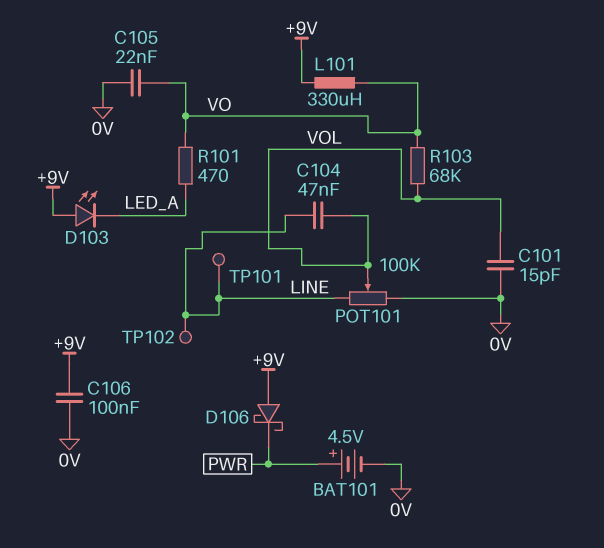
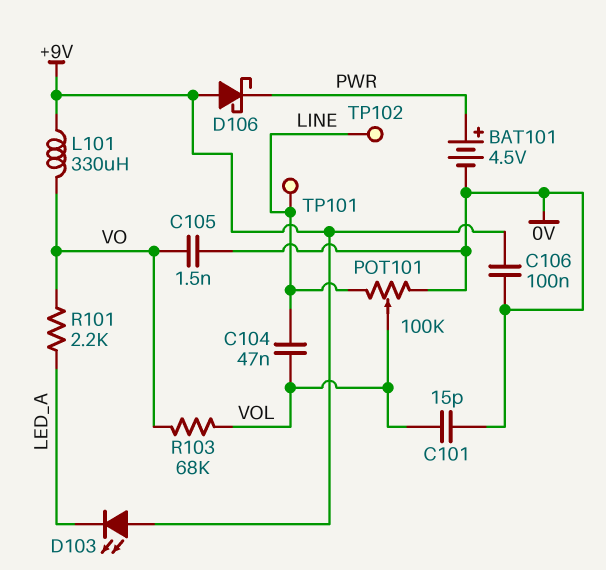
C105: 22nF (0V, VO) -> 1.5nF (0V, VO)
R101: 470 (LED_A, VO) -> 2.2k (LED_A, VO)

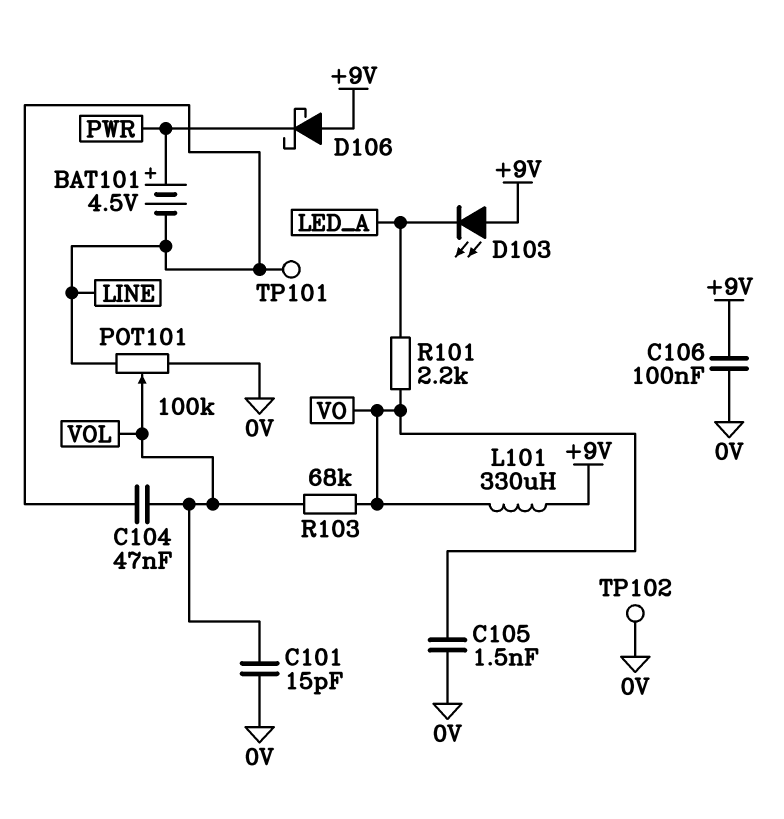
BAT101: 4.5V (plus PWR, minus 0V) -> 4.5V (plus PWR, minus LINE)
TP102: test point (LINE) -> test point (0V)

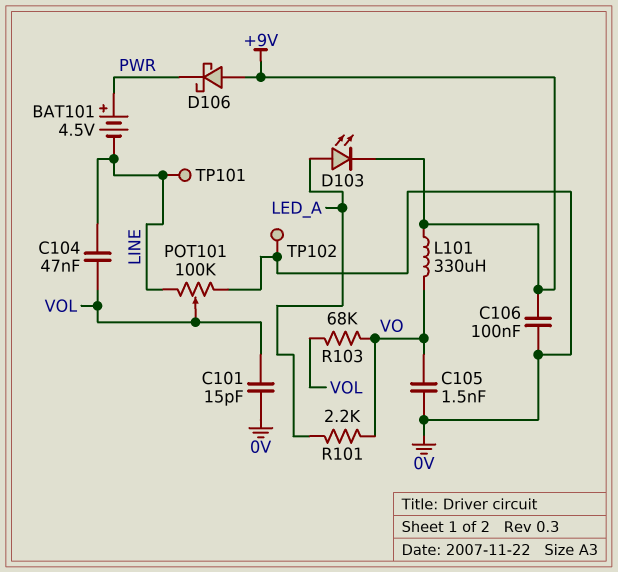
D103: LED (A +9V, K LED_A) -> LED (A LED_A, K +9V)

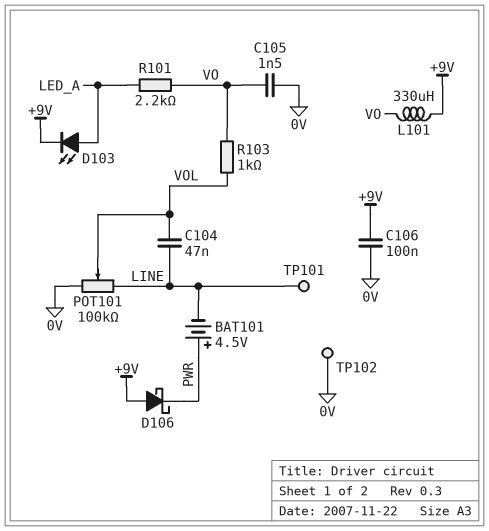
C101: 15pF (0V, VOL) -> none
R103: 68k (VO, VOL) -> 1k (VO, VOL)

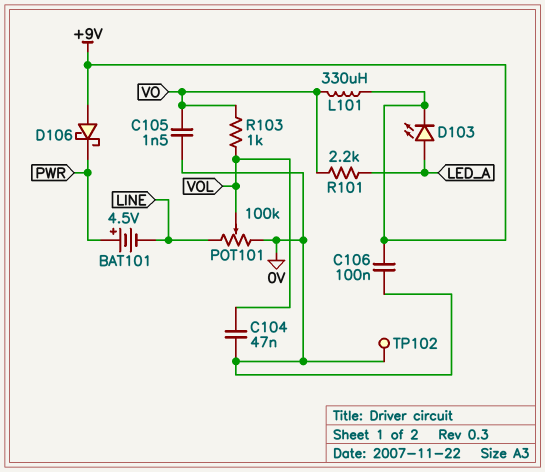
C104: 47nF (LINE, VOL) -> 47nF (0V, VOL)
TP101: test point (LINE) -> none

